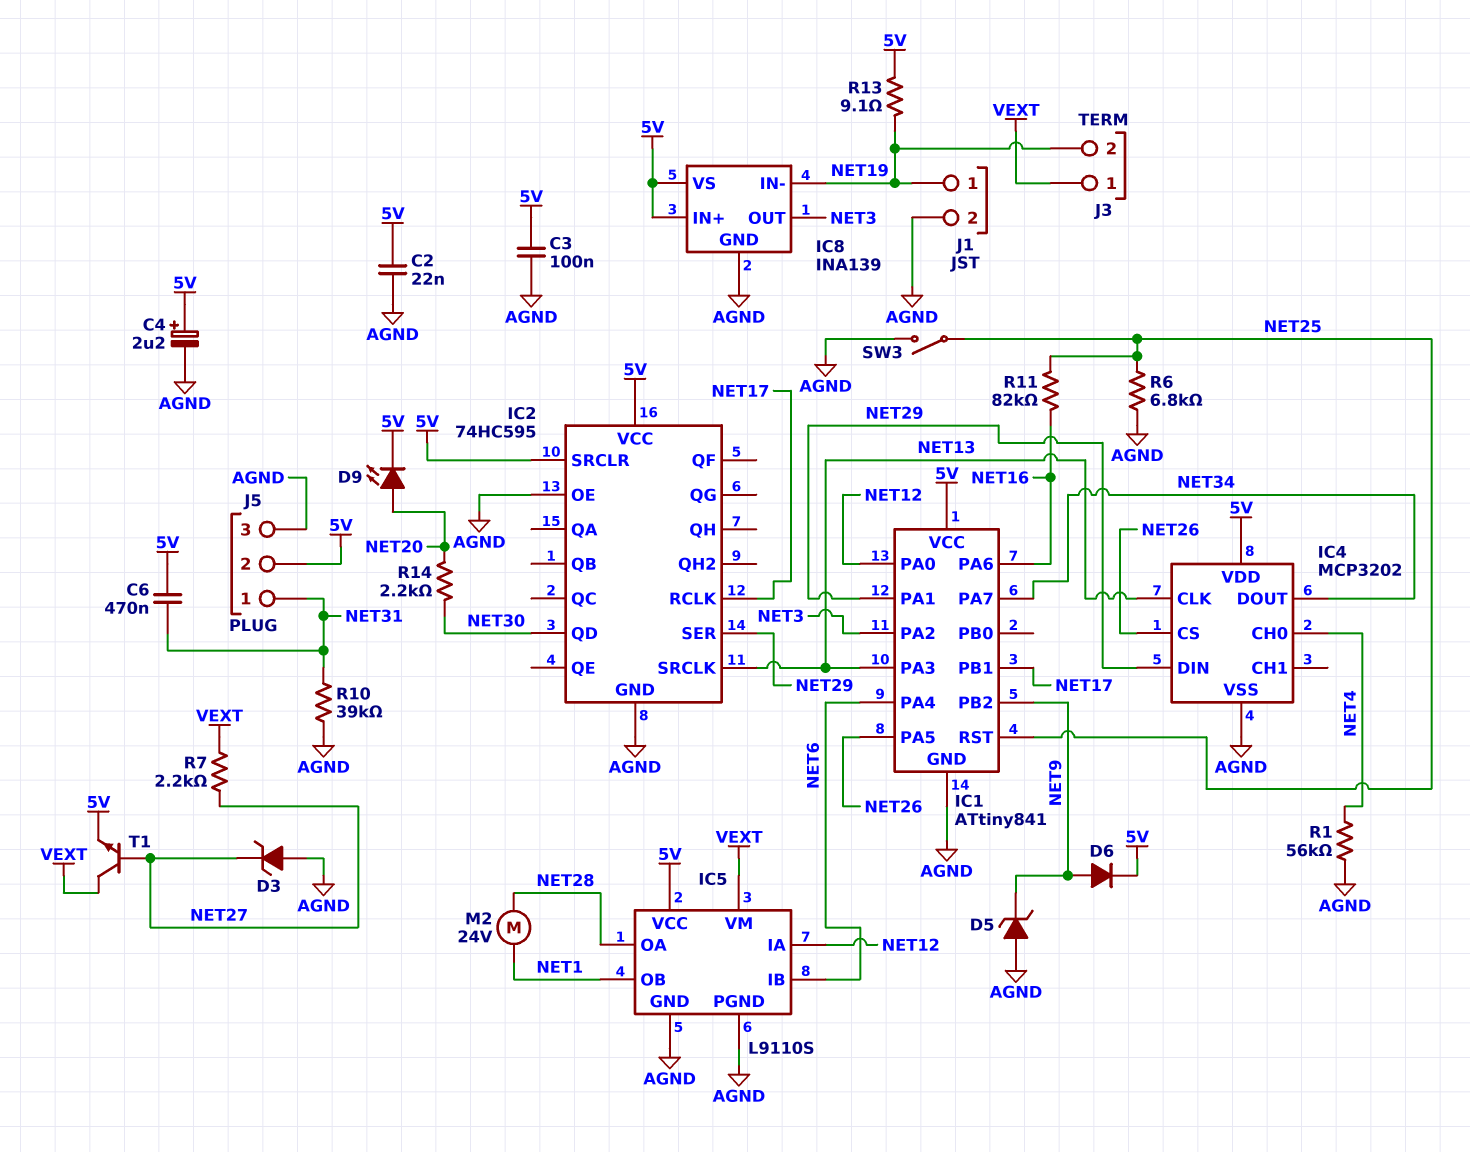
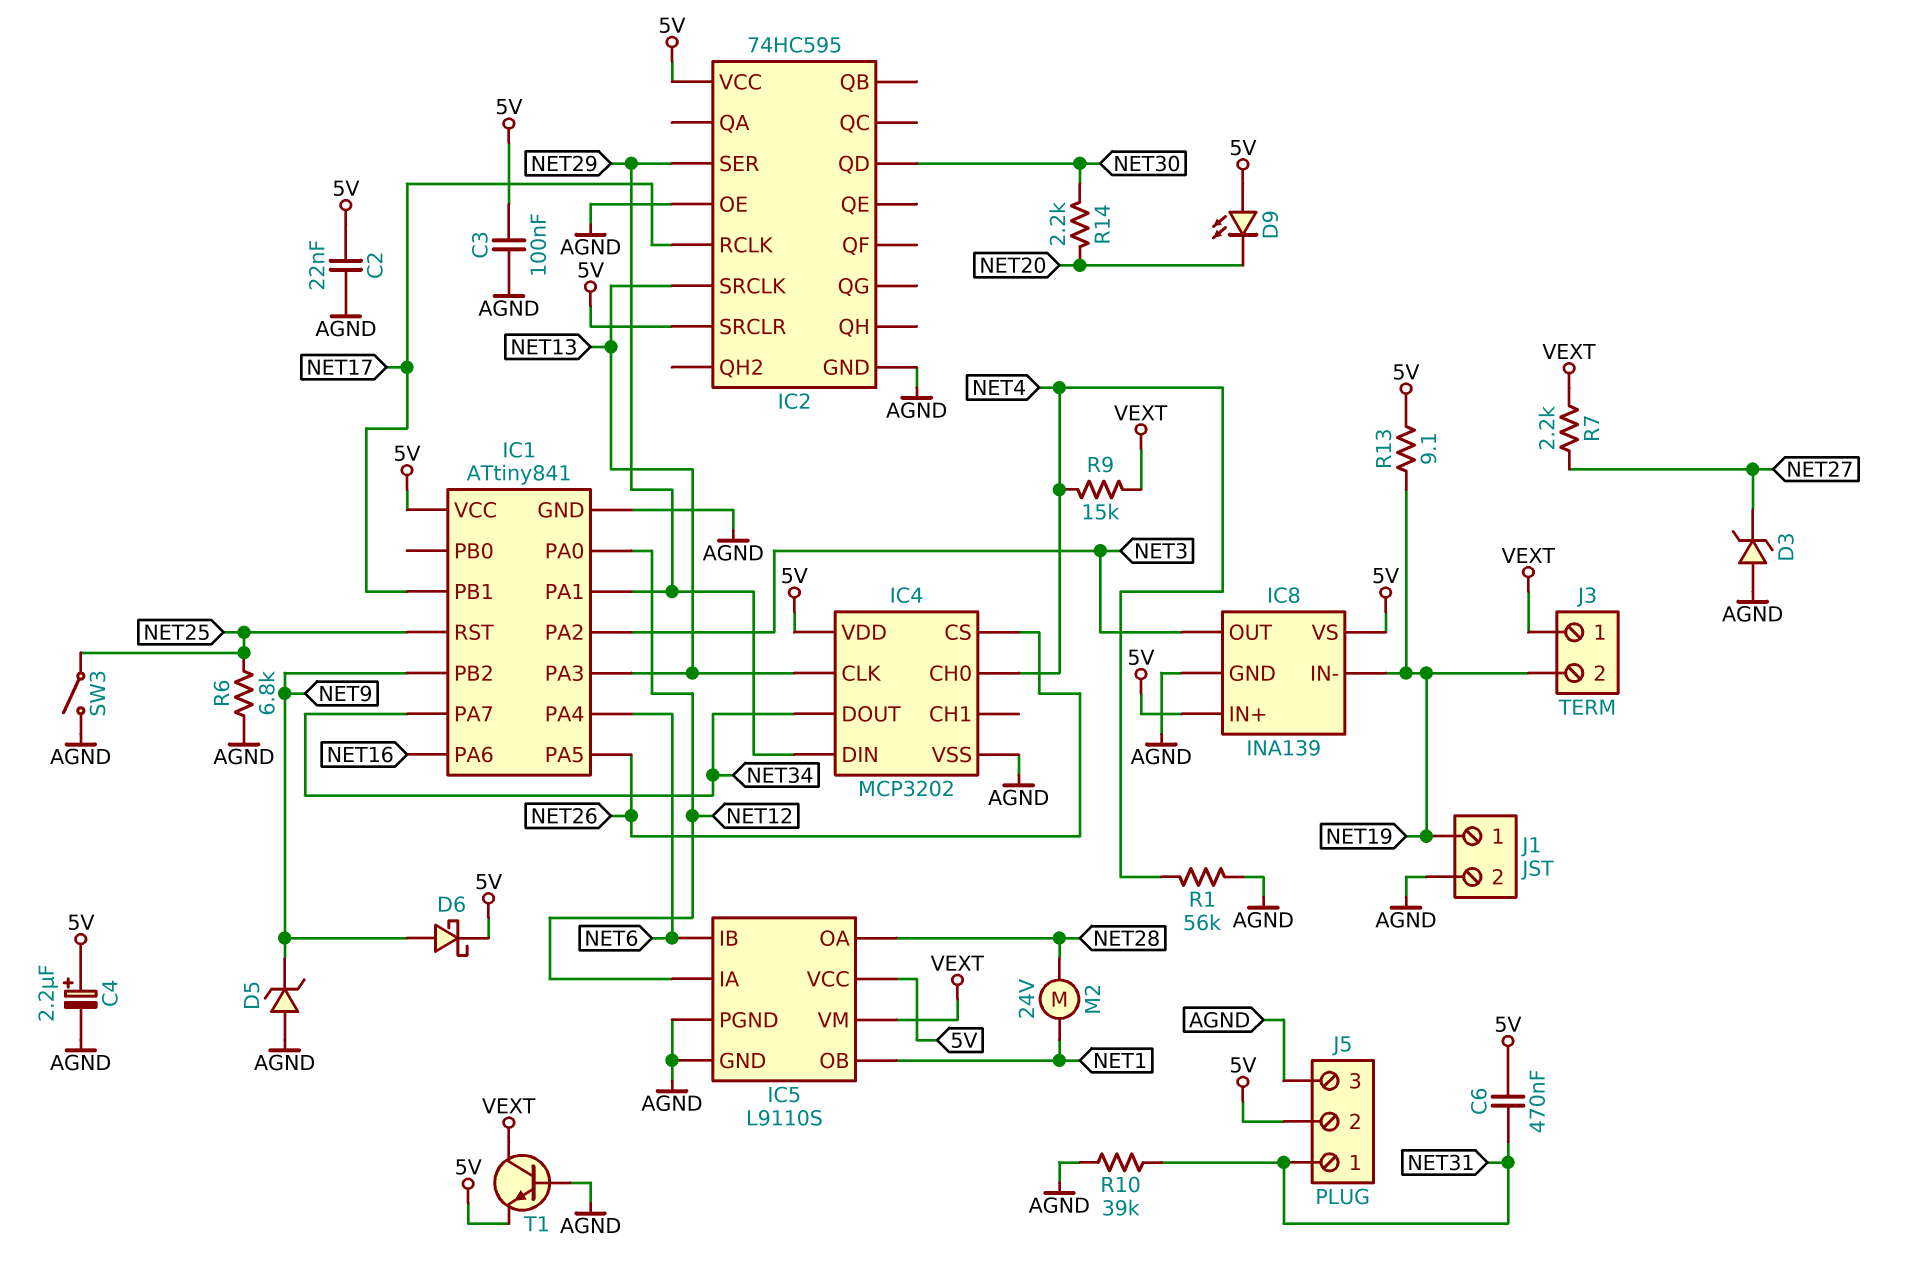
D6: diode (A NET9, K 5V) -> schottky (A NET9, K 5V)
D9: LED (A NET20, K 5V) -> LED (A 5V, K NET20)
R9: none -> 15k (NET4, VEXT)
R11: 82k (NET16, NET25) -> none
T1: NPN (B NET27, C VEXT, E 5V) -> NPN (B AGND, C VEXT, E 5V)

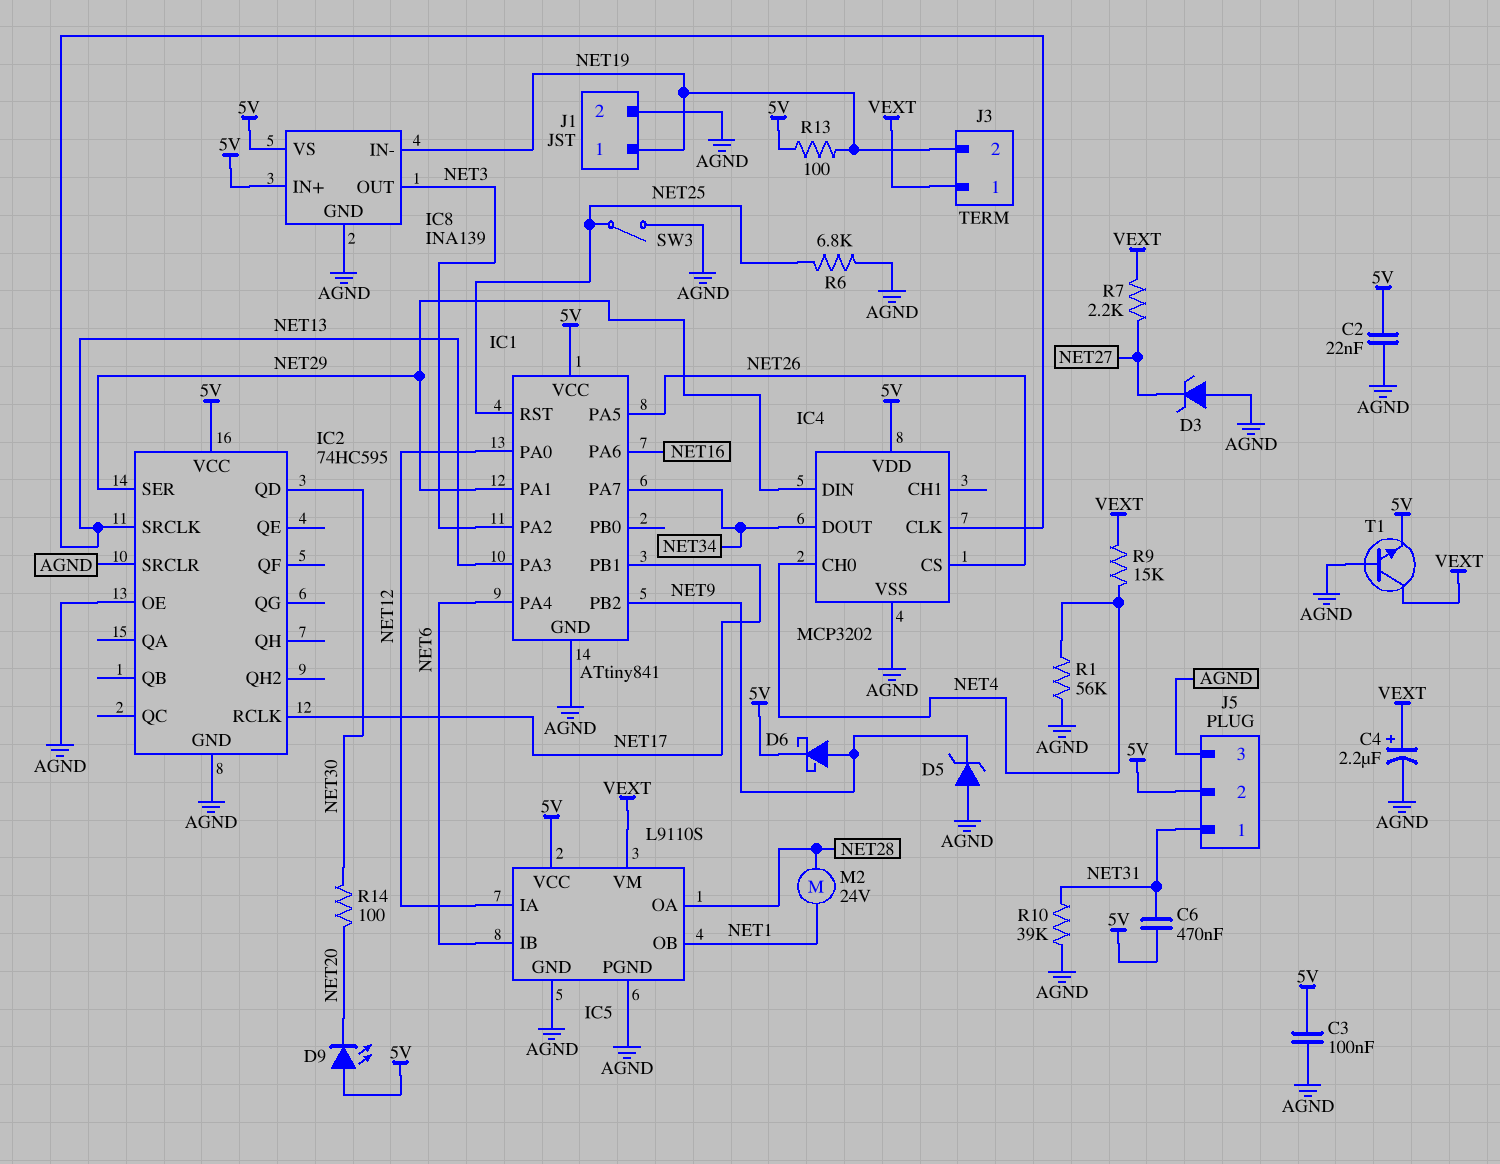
C4: 2.2uF (plus 5V, minus AGND) -> 2.2uF (plus VEXT, minus AGND)
IC2 pin SRCLR: 5V -> AGND
R13: 9.1 (5V, NET19) -> 100 (5V, NET19)
R14: 2.2k (NET20, NET30) -> 100 (NET20, NET30)

